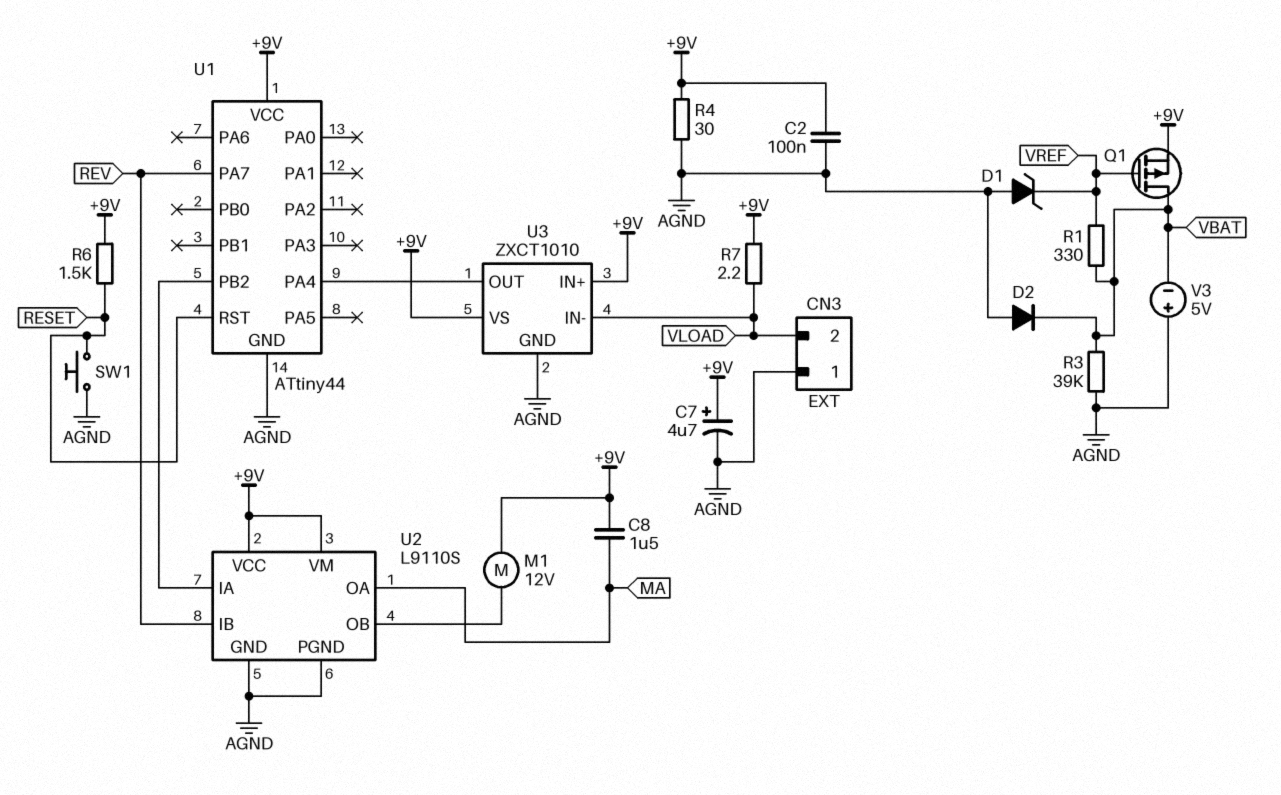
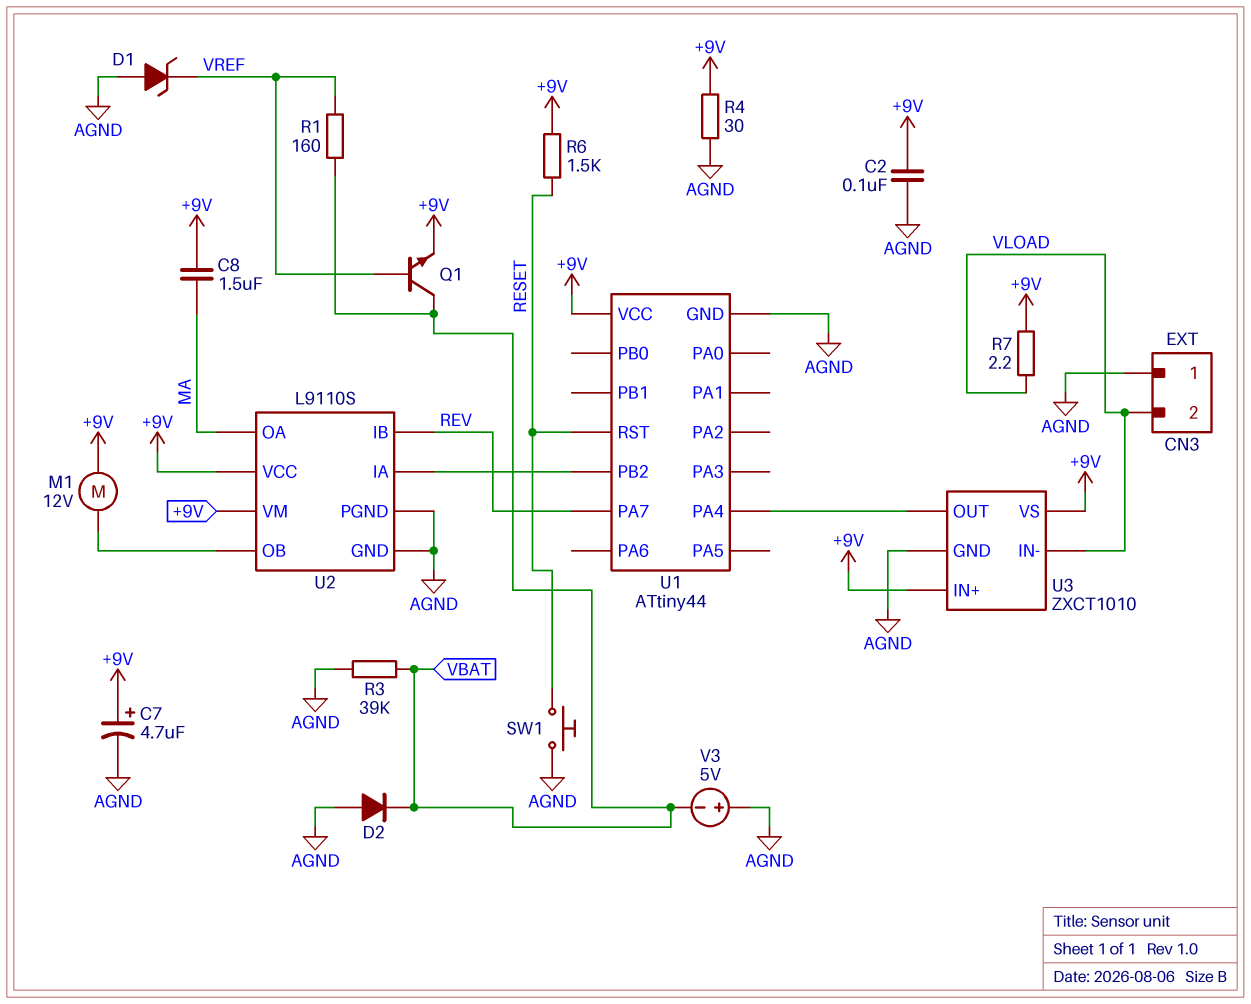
Q1: PMOS (G VREF, D VBAT, S +9V) -> NPN (B VREF, C VBAT, E +9V)
R1: 330 (VBAT, VREF) -> 160 (VBAT, VREF)

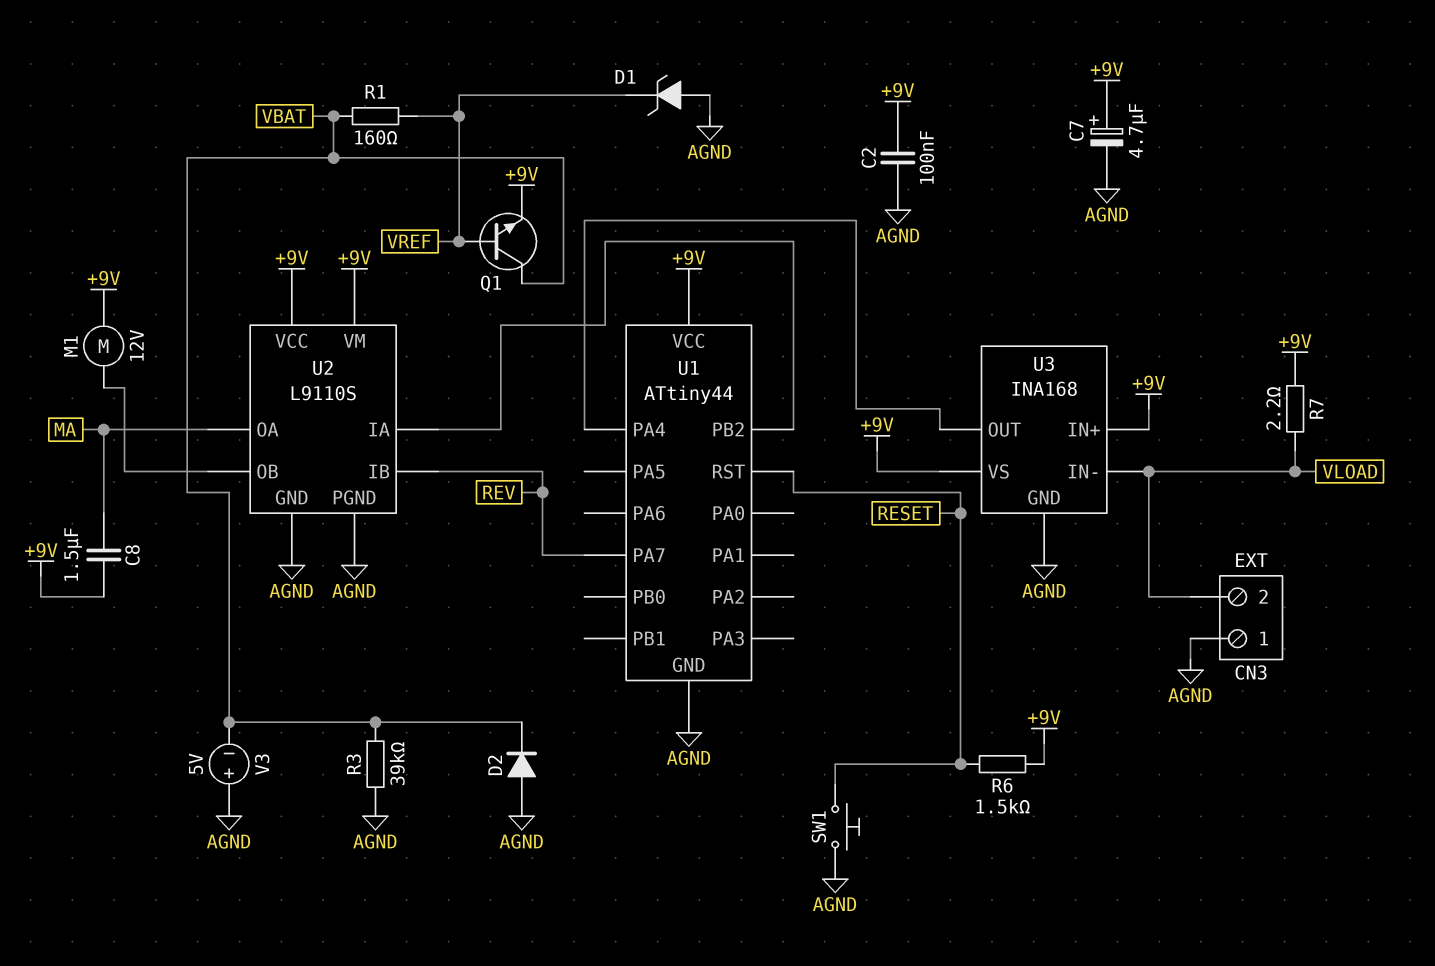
R4: 30 (+9V, AGND) -> none
U3: ZXCT1010 -> INA168

